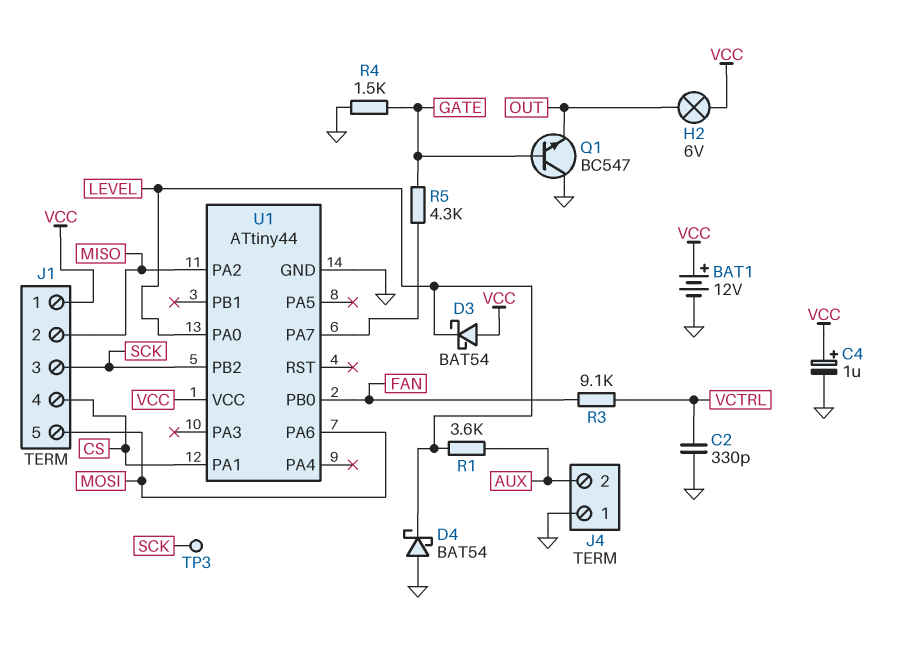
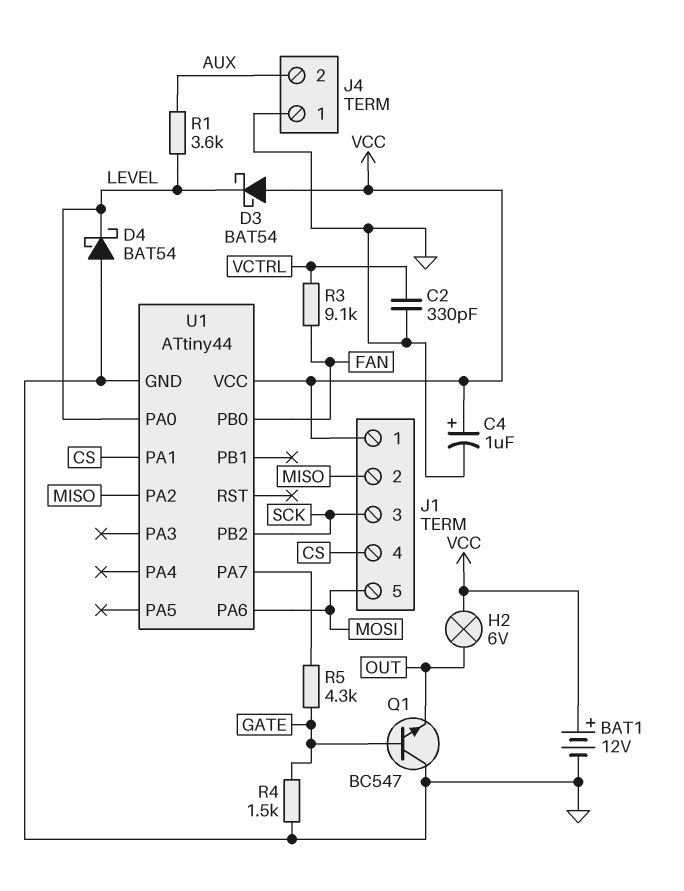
TP3: test point (SCK) -> none

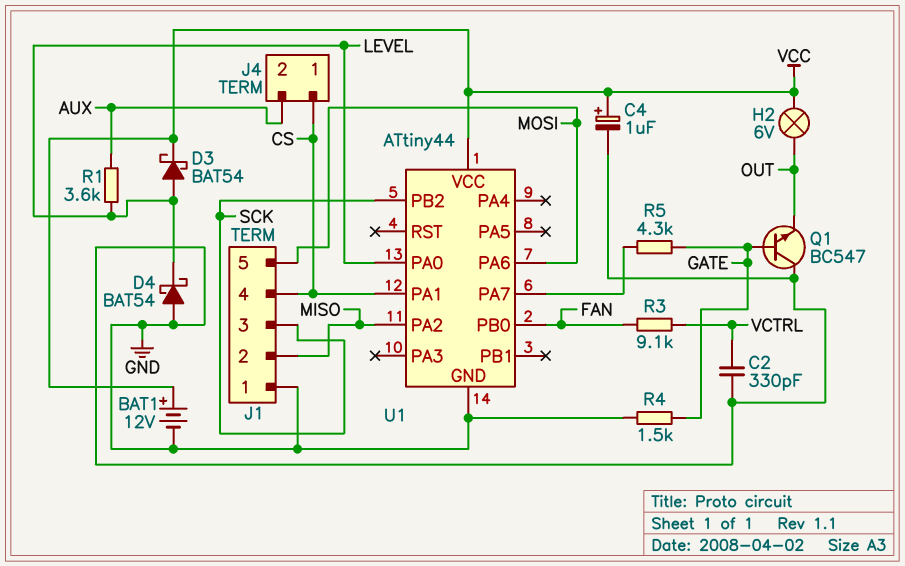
D3: schottky BAT54 (A VCC, K LEVEL) -> schottky BAT54 (A LEVEL, K VCC)
J1 pin 1: VCC -> GND
J4 pin 1: GND -> CS

